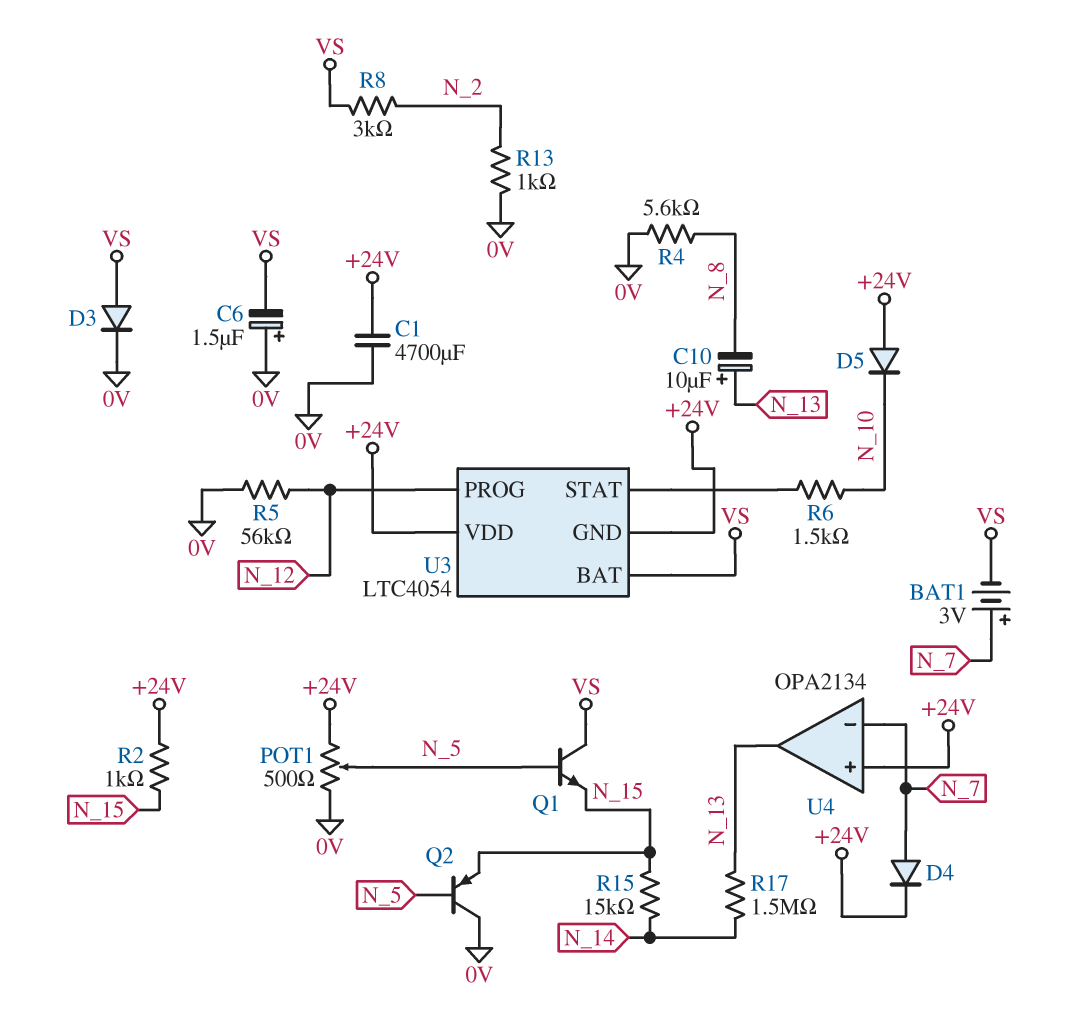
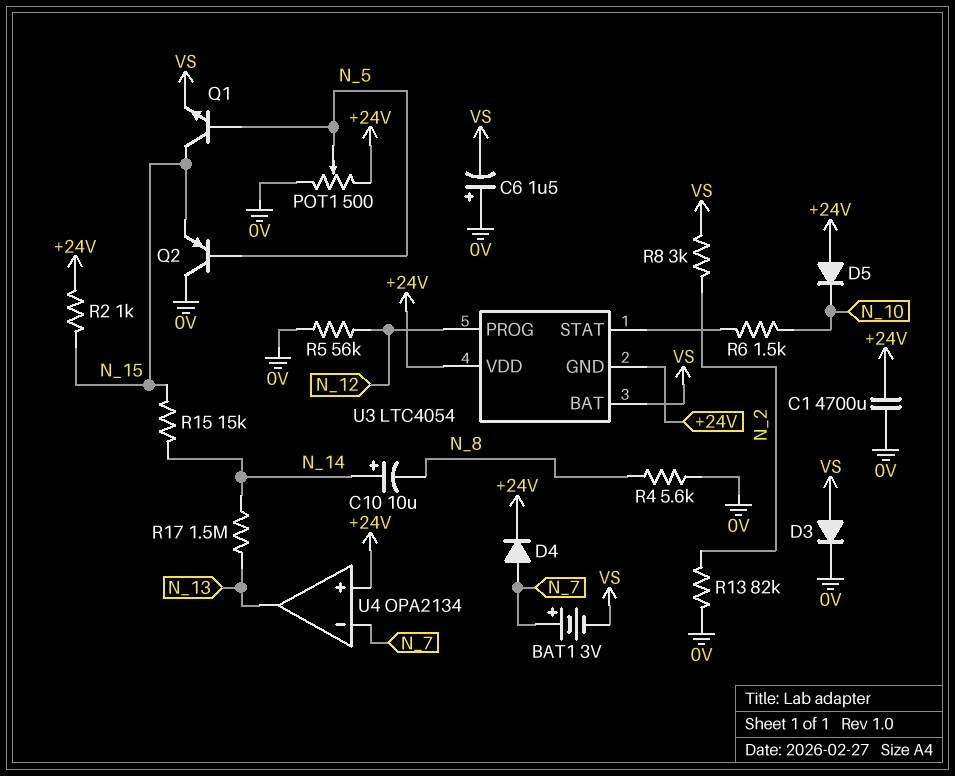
C10: 10uF (plus N_13, minus N_8) -> 10uF (plus N_14, minus N_8)
Q1: NPN (B N_5, C VS, E N_15) -> NPN (B N_5, C N_15, E VS)
R13: 1k (0V, N_2) -> 82k (0V, N_2)

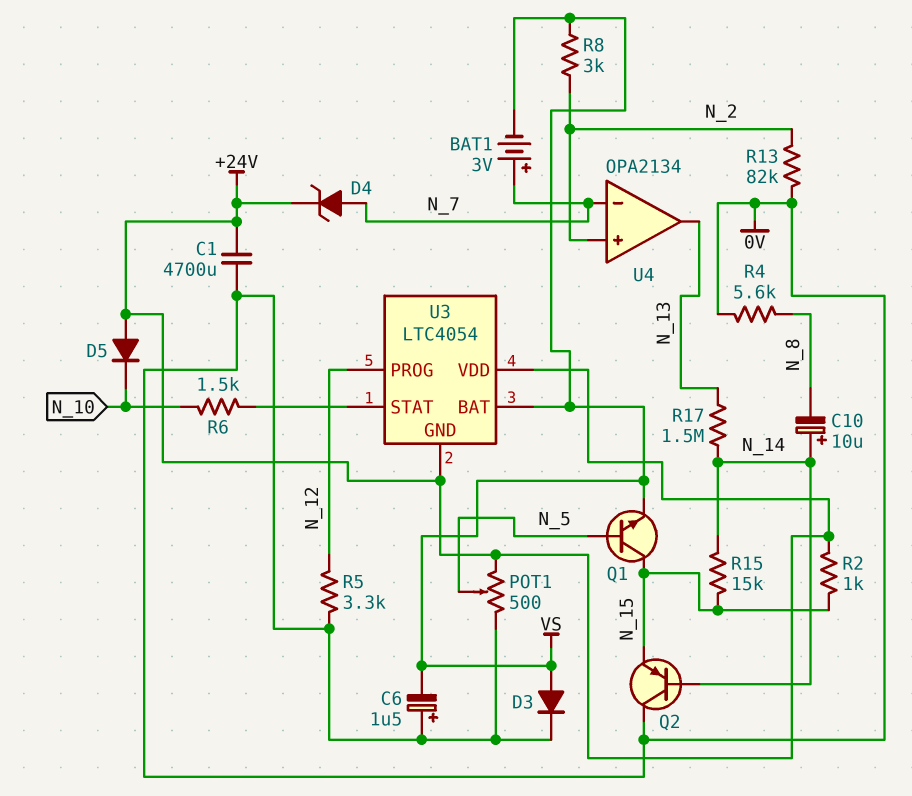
D4: diode (A N_7, K +24V) -> zener (A N_7, K +24V)
Q2: PNP (B N_5, C 0V, E N_15) -> PNP (B N_14, C 0V, E N_15)
R5: 56k (0V, N_12) -> 3.3k (0V, N_12)
U4 pin in+: +24V -> N_2

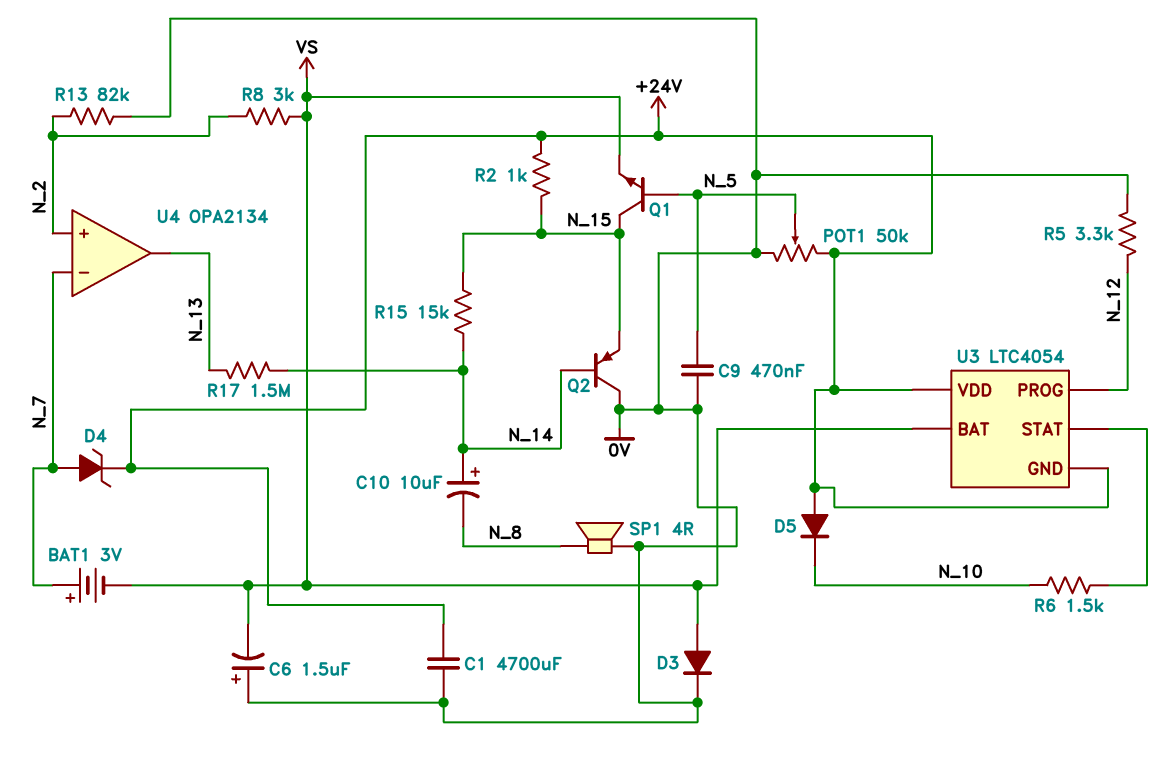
C9: none -> 470nF (0V, N_5)
POT1: 500 (+24V, 0V, wiper N_5) -> 50k (+24V, 0V, wiper N_5)
R4: 5.6k (0V, N_8) -> none
SP1: none -> speaker 4R (0V, N_8)

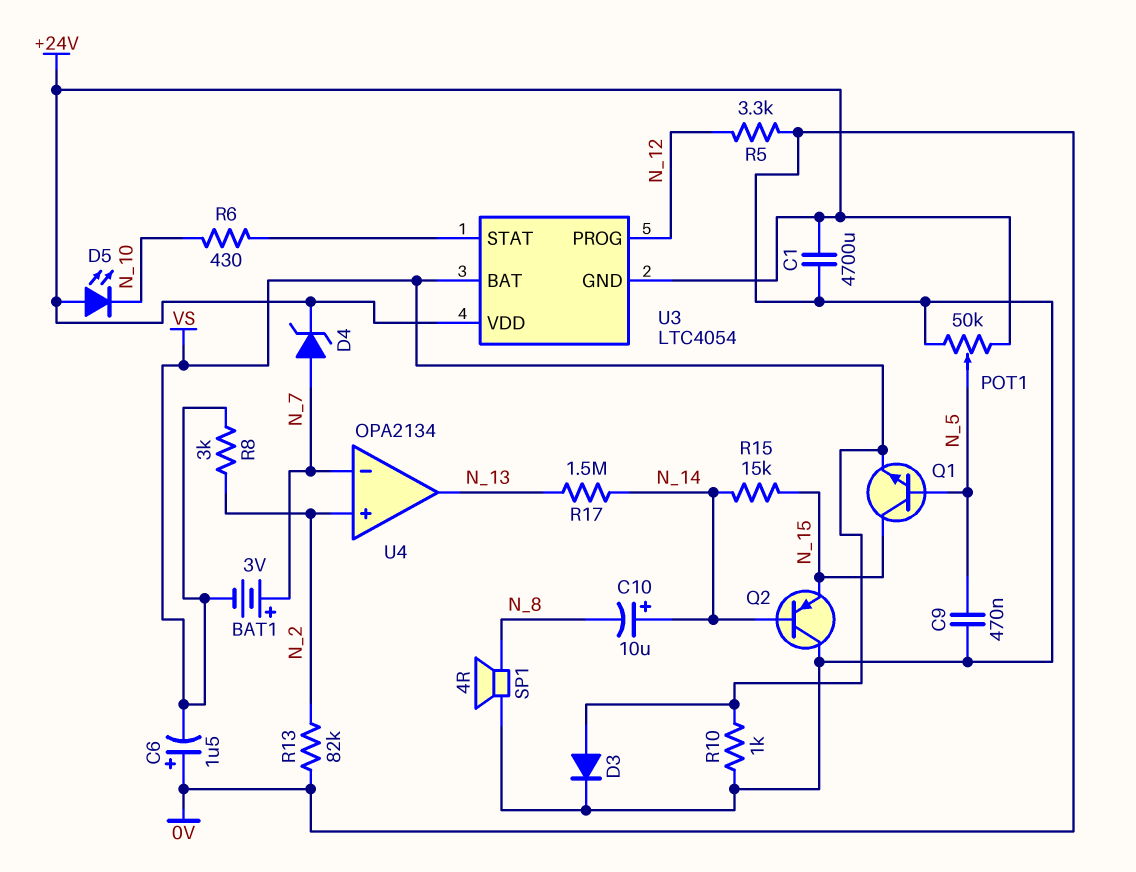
D5: diode (A +24V, K N_10) -> LED (A +24V, K N_10)
R2: 1k (+24V, N_15) -> none
R6: 1.5k (N_10, U3/STAT) -> 430 (N_10, U3/STAT)
R10: none -> 1k (0V, VS)

